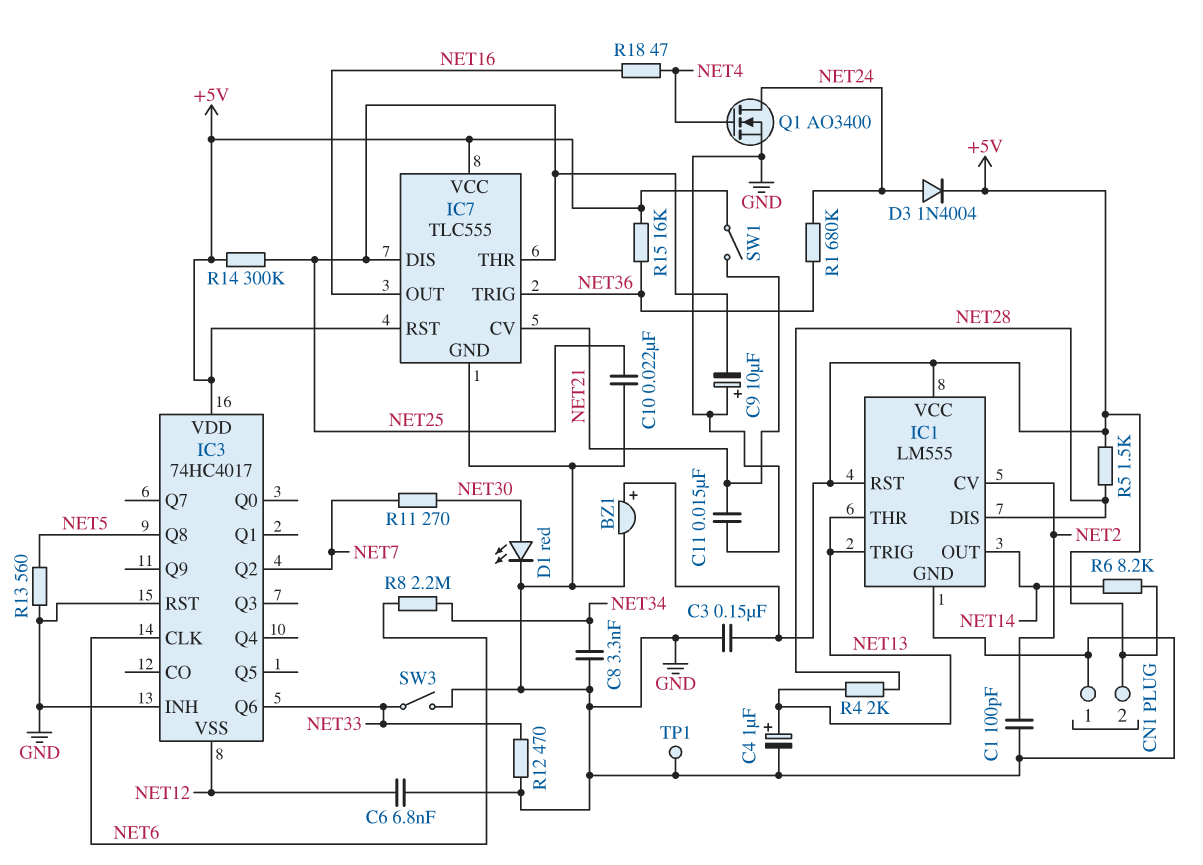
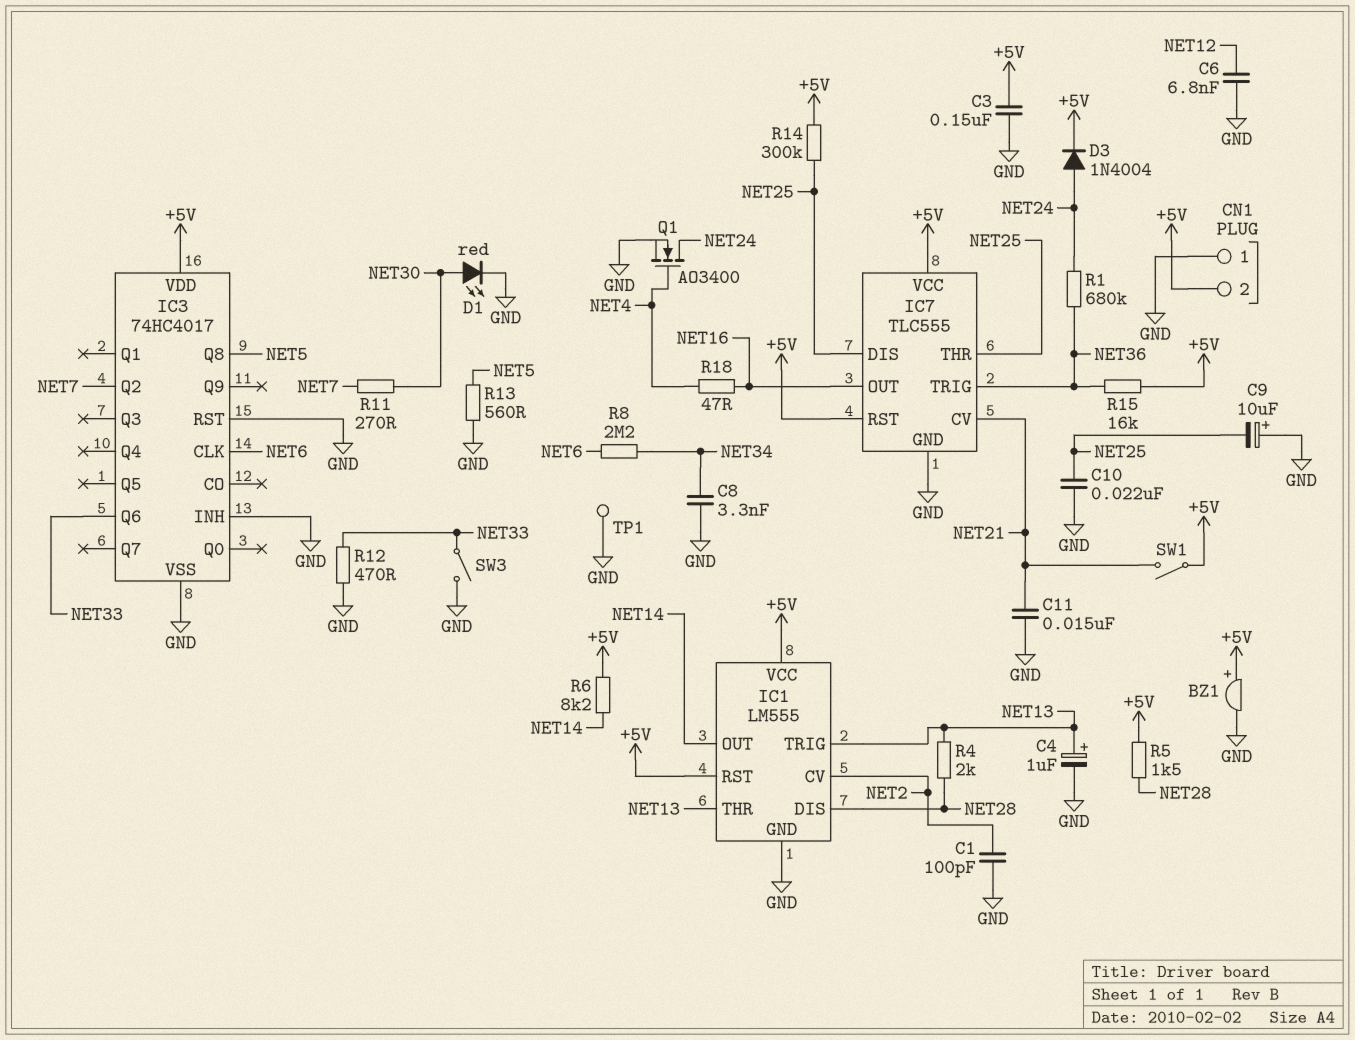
IC3 pin VSS: NET12 -> GND

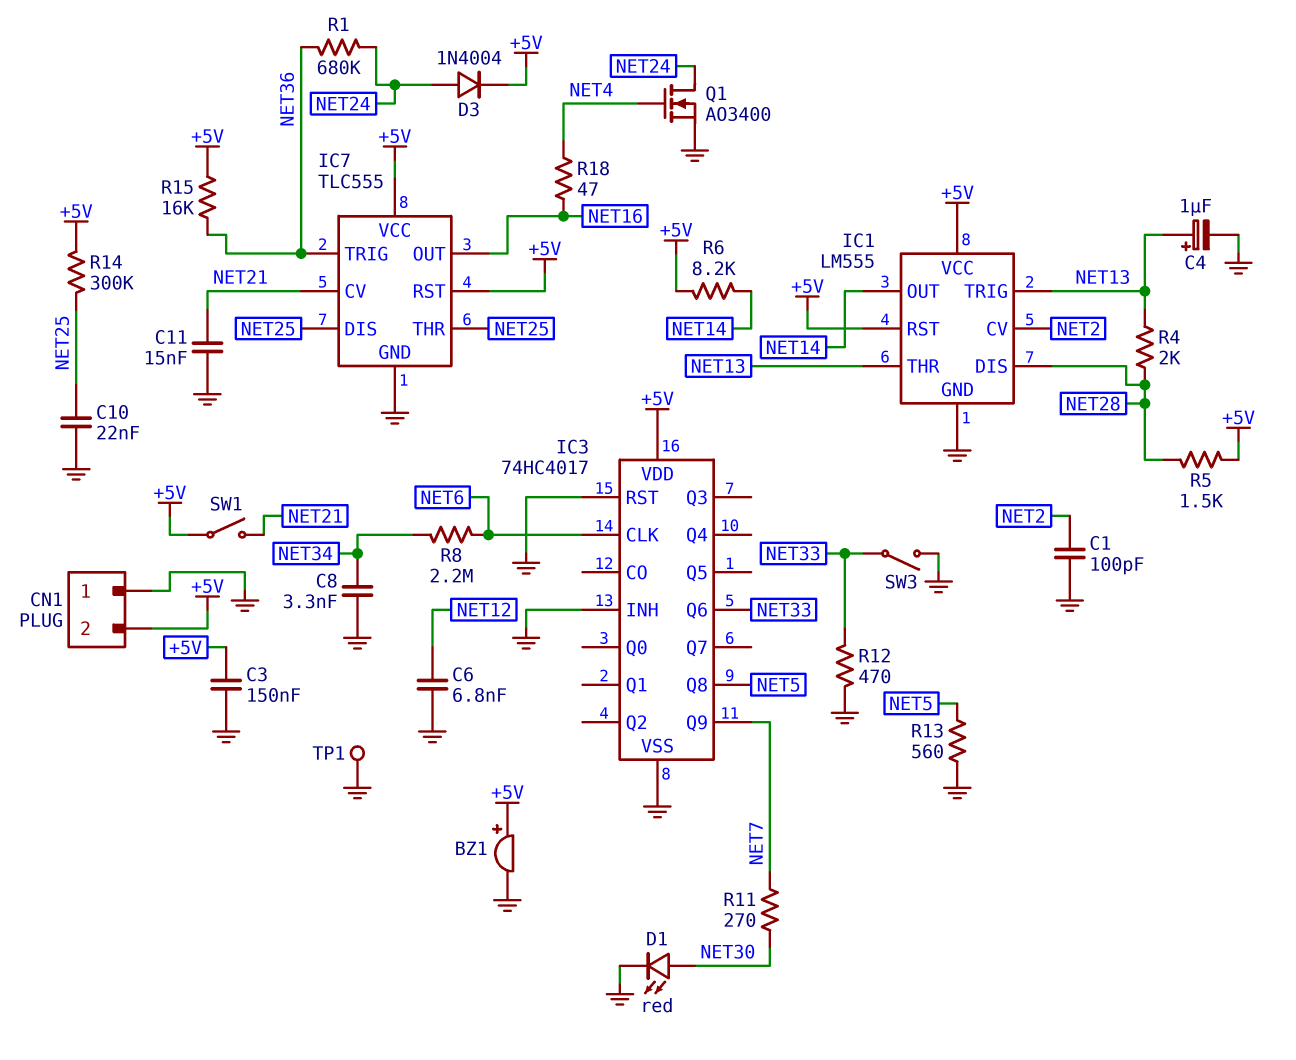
C9: 10uF (plus GND, minus NET25) -> none
IC3 pin Q2: NET7 -> none
IC3 pin Q9: none -> NET7

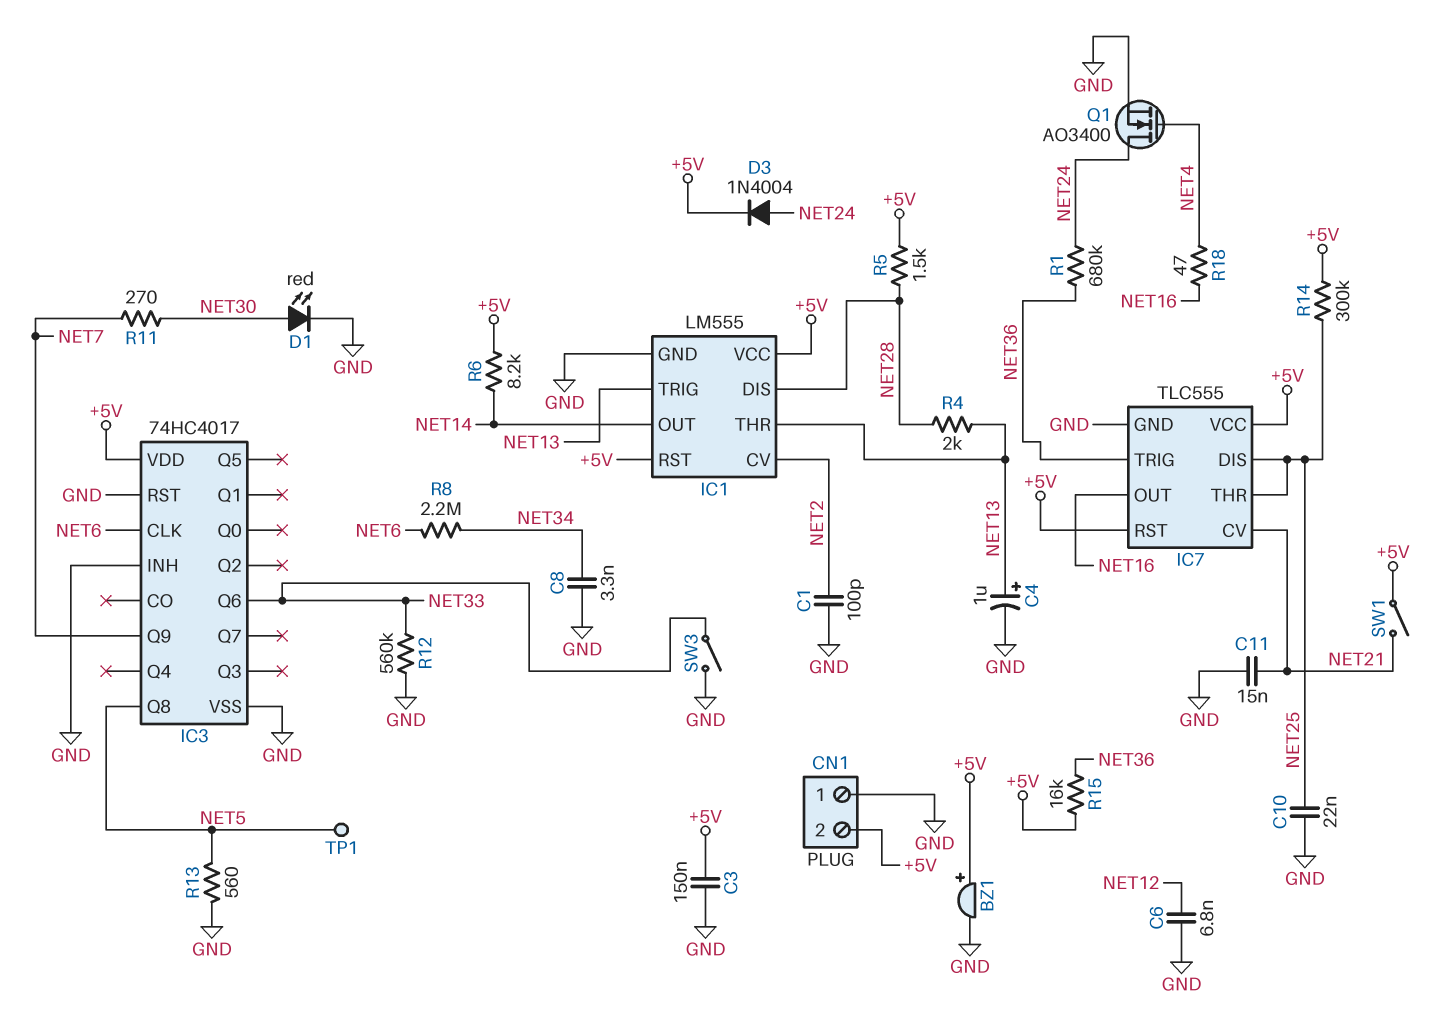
R12: 470 (GND, NET33) -> 560k (GND, NET33)
TP1: test point (GND) -> test point (NET5)

